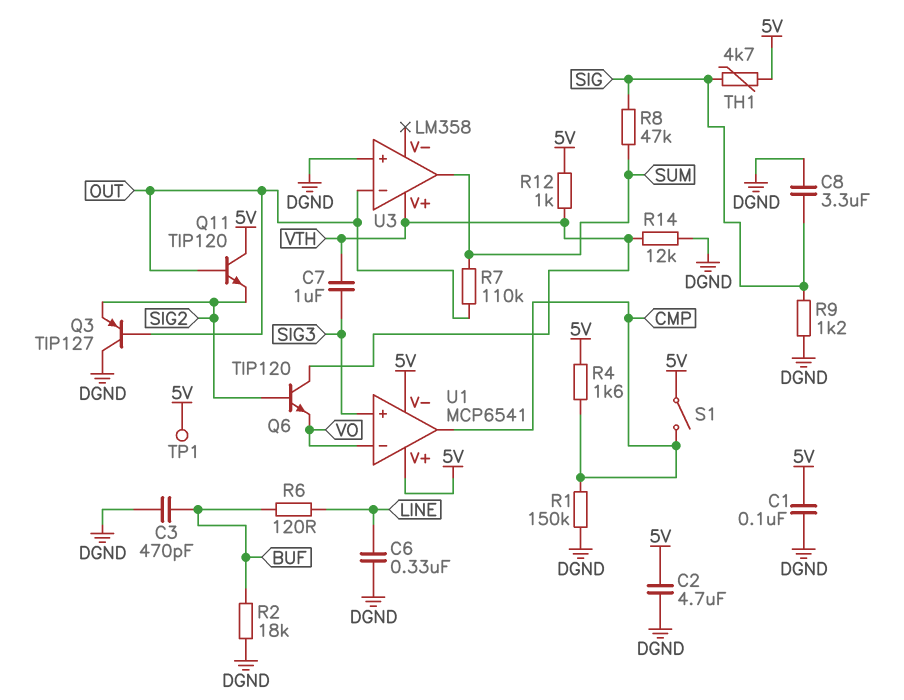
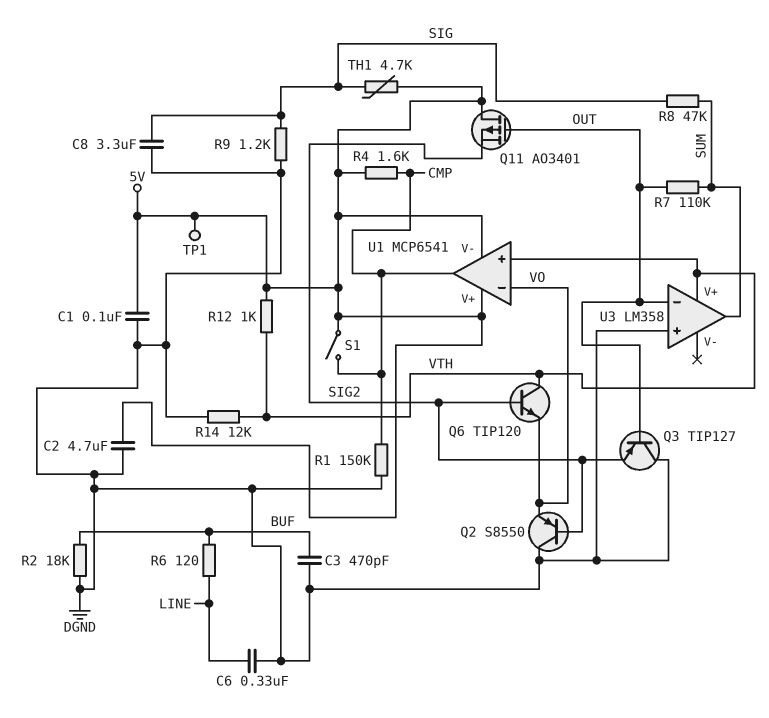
C7: 1uF (SIG3, VTH) -> none
Q2: none -> PNP S8550 (B SIG2, C DGND, E VO)
Q11: NPN TIP120 (B OUT, C 5V, E SIG2) -> PMOS AO3401 (G OUT, D 5V, S SIG2)
U1 pin in+: SIG3 -> VTH

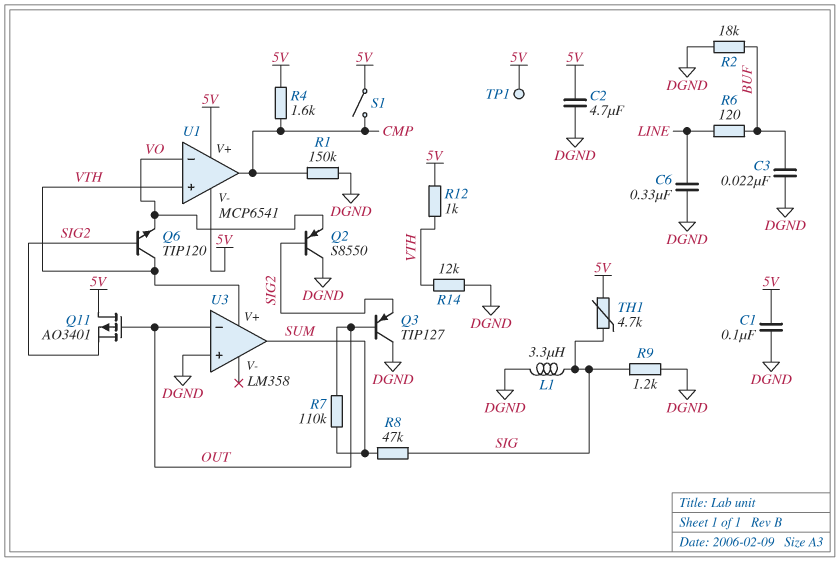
C3: 470pF (BUF, DGND) -> 22nF (BUF, DGND)
C8: 3.3uF (DGND, SIG) -> none
L1: none -> 3.3uH (DGND, SIG)

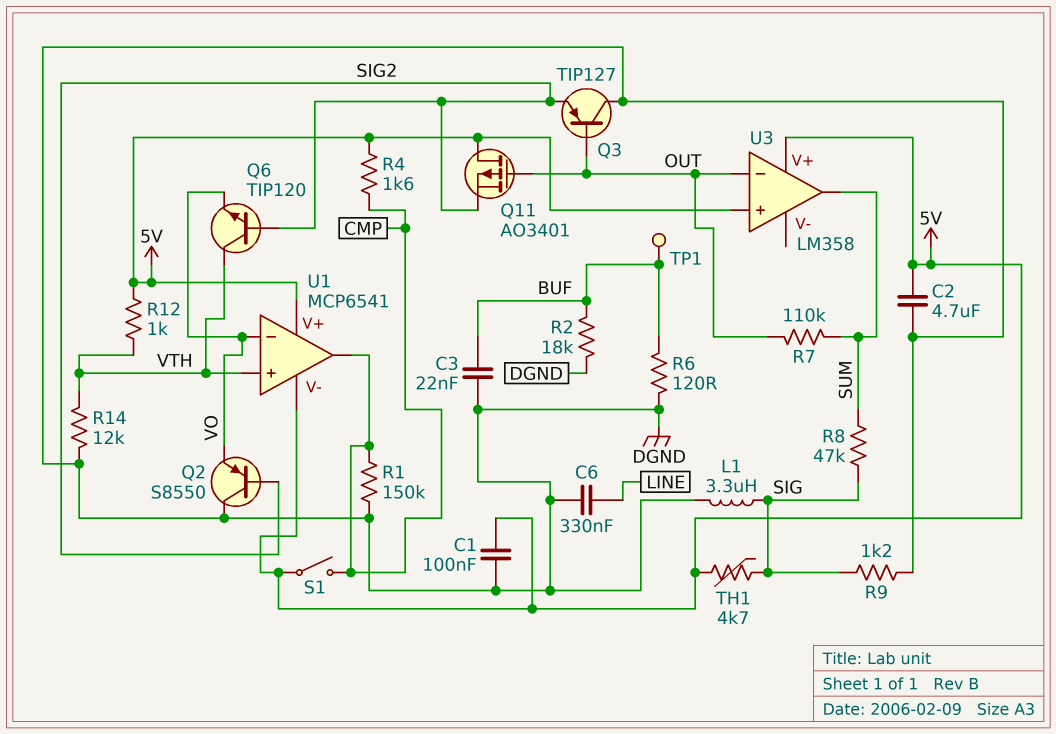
R6: 120 (BUF, LINE) -> 120 (BUF, DGND)
TP1: test point (5V) -> test point (BUF)
U3 pin V+: VTH -> 5V
U3 pin in+: DGND -> 5V

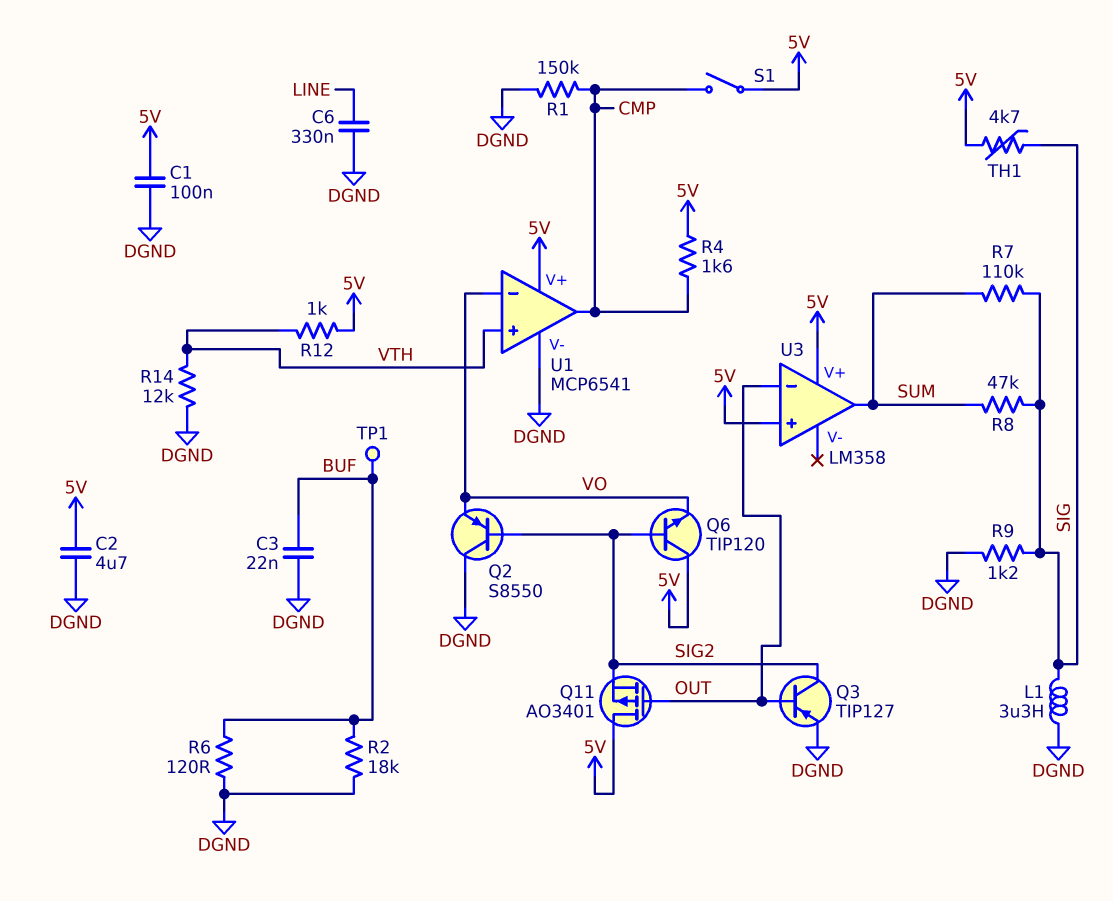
Q3: PNP TIP127 (B OUT, C DGND, E SIG2) -> PNP TIP127 (B OUT, C SIG2, E DGND)
Q6: NPN TIP120 (B SIG2, C VTH, E VO) -> NPN TIP120 (B SIG2, C 5V, E VO)
R7: 110k (OUT, SUM) -> 110k (SIG, SUM)
U1 pin V-: 5V -> DGND

